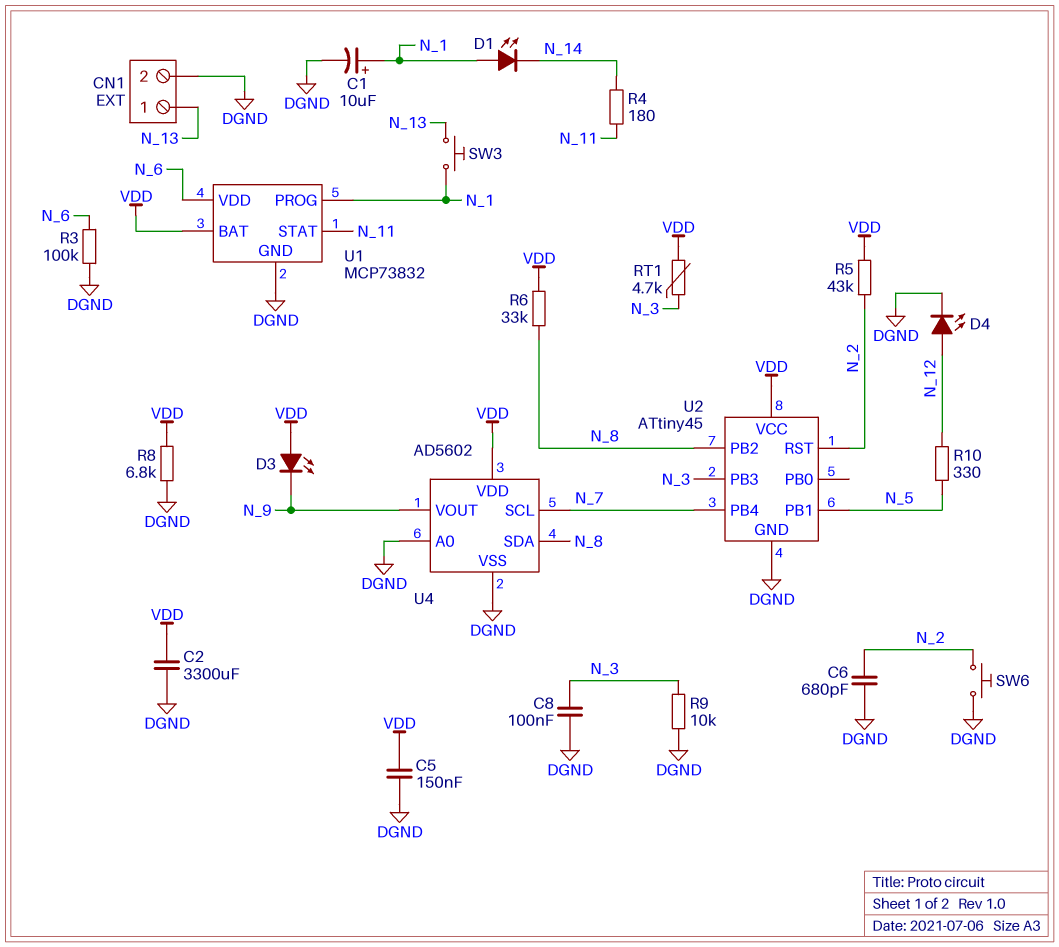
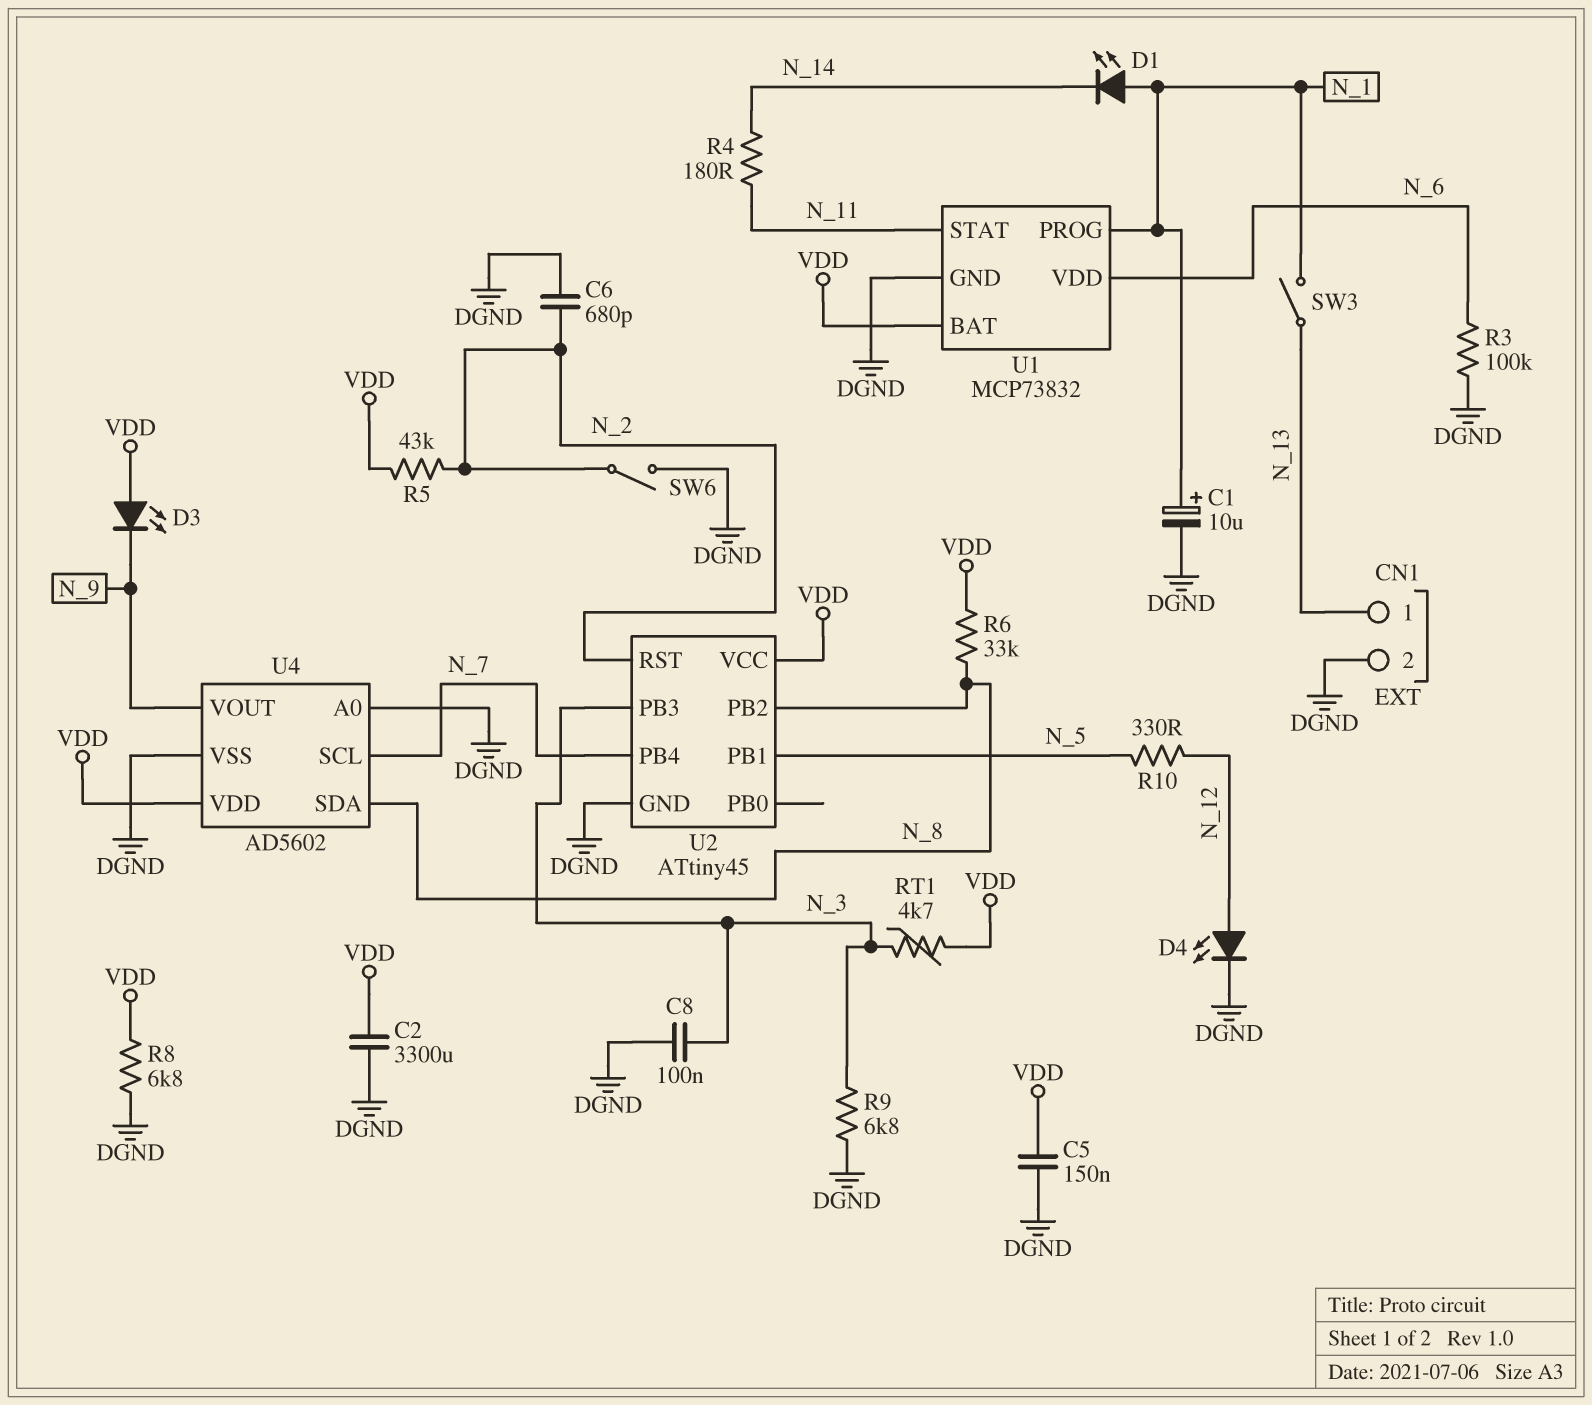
R9: 10k (DGND, N_3) -> 6.8k (DGND, N_3)
SW3: button (N_1, N_13) -> switch (N_1, N_13)
SW6: button (DGND, N_2) -> switch (DGND, N_2)

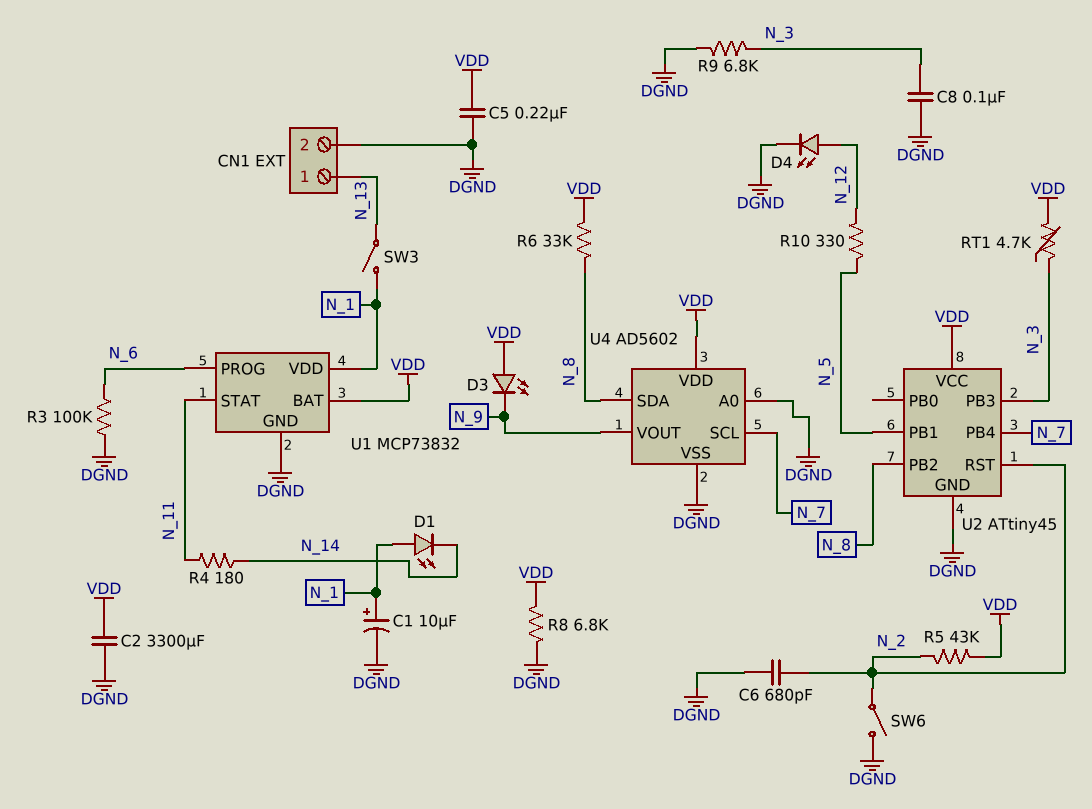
C5: 150nF (DGND, VDD) -> 220nF (DGND, VDD)
U1 pin PROG: N_1 -> N_6
U1 pin VDD: N_6 -> N_1

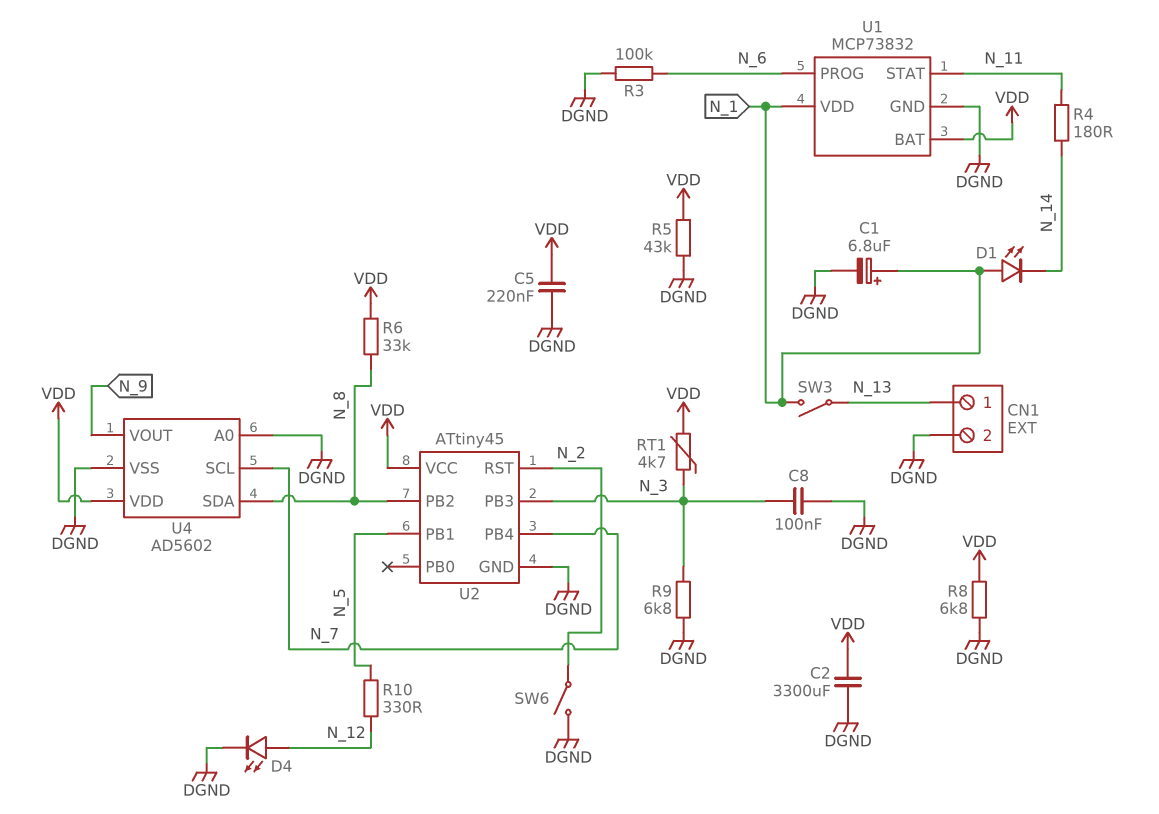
C1: 10uF (plus N_1, minus DGND) -> 6.8uF (plus N_1, minus DGND)
C6: 680pF (DGND, N_2) -> none
D3: LED (A VDD, K N_9) -> none
R5: 43k (N_2, VDD) -> 43k (DGND, VDD)

